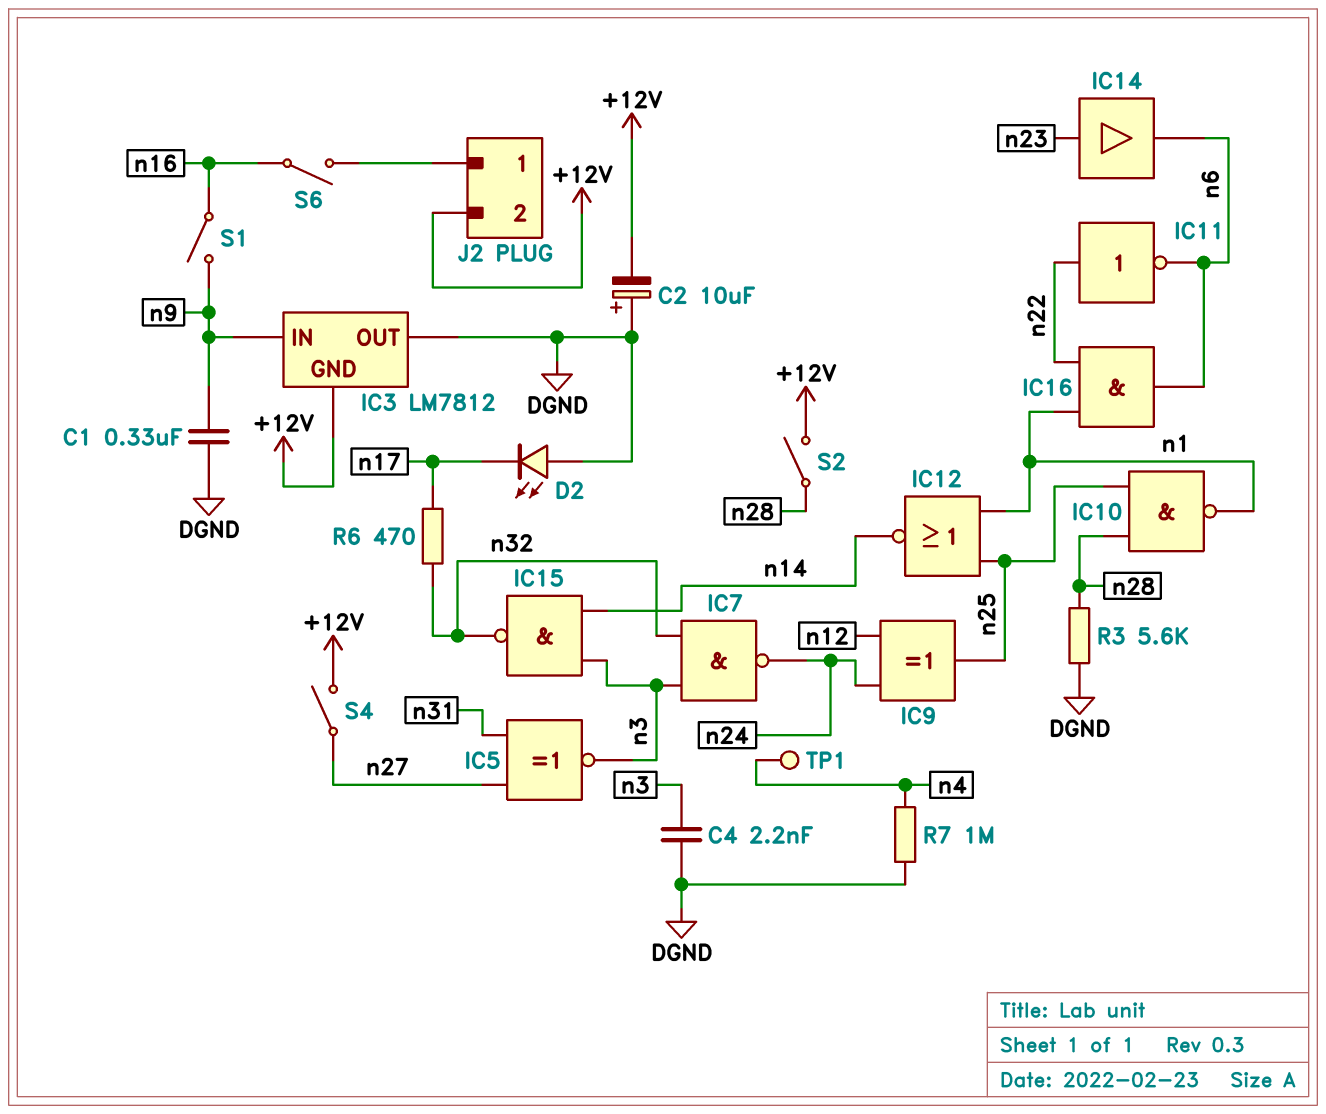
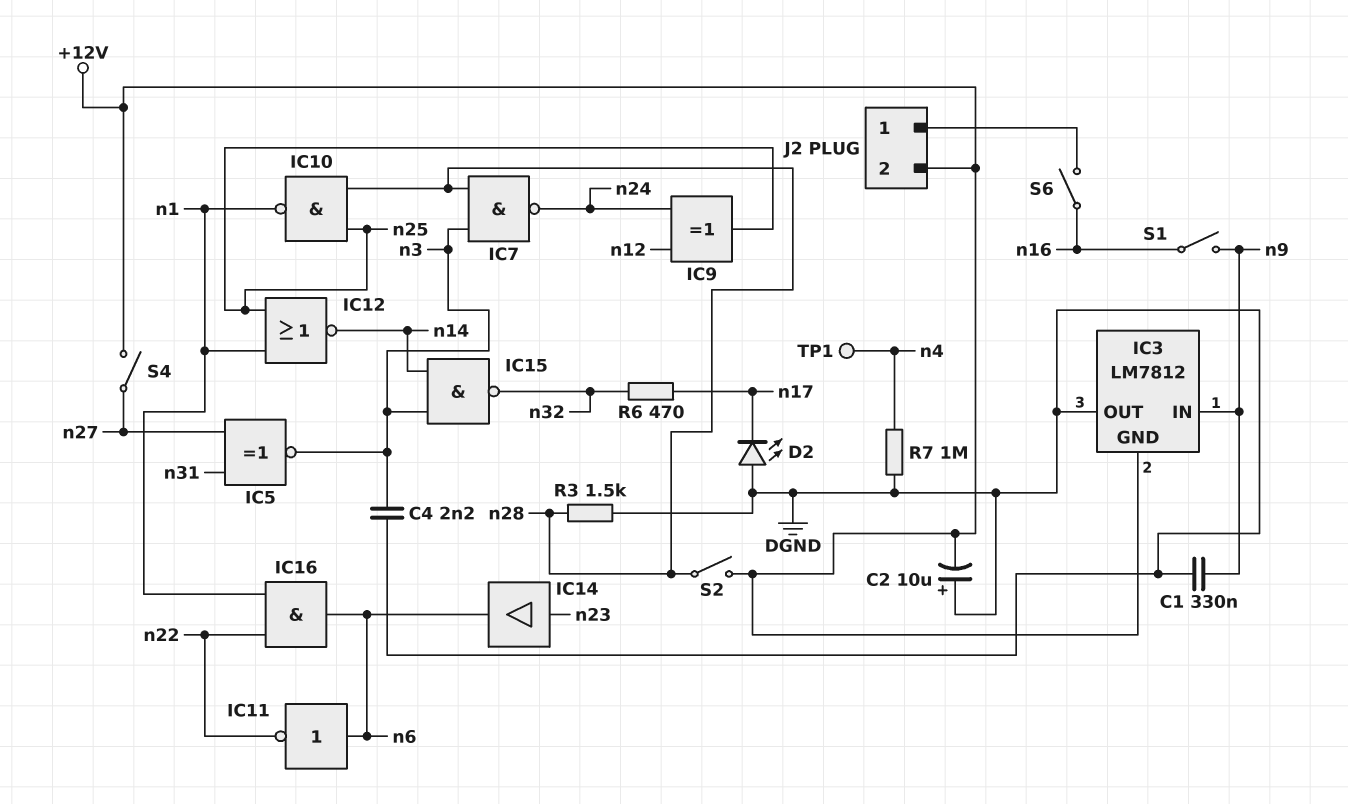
IC7: NAND (in n3, in n32, out n24) -> NAND (in n3, in n28, out n24)
IC11: NOT (in n22, out n6) -> NOT (in n6, out n22)
R3: 5.6k (DGND, n28) -> 1.5k (DGND, n28)

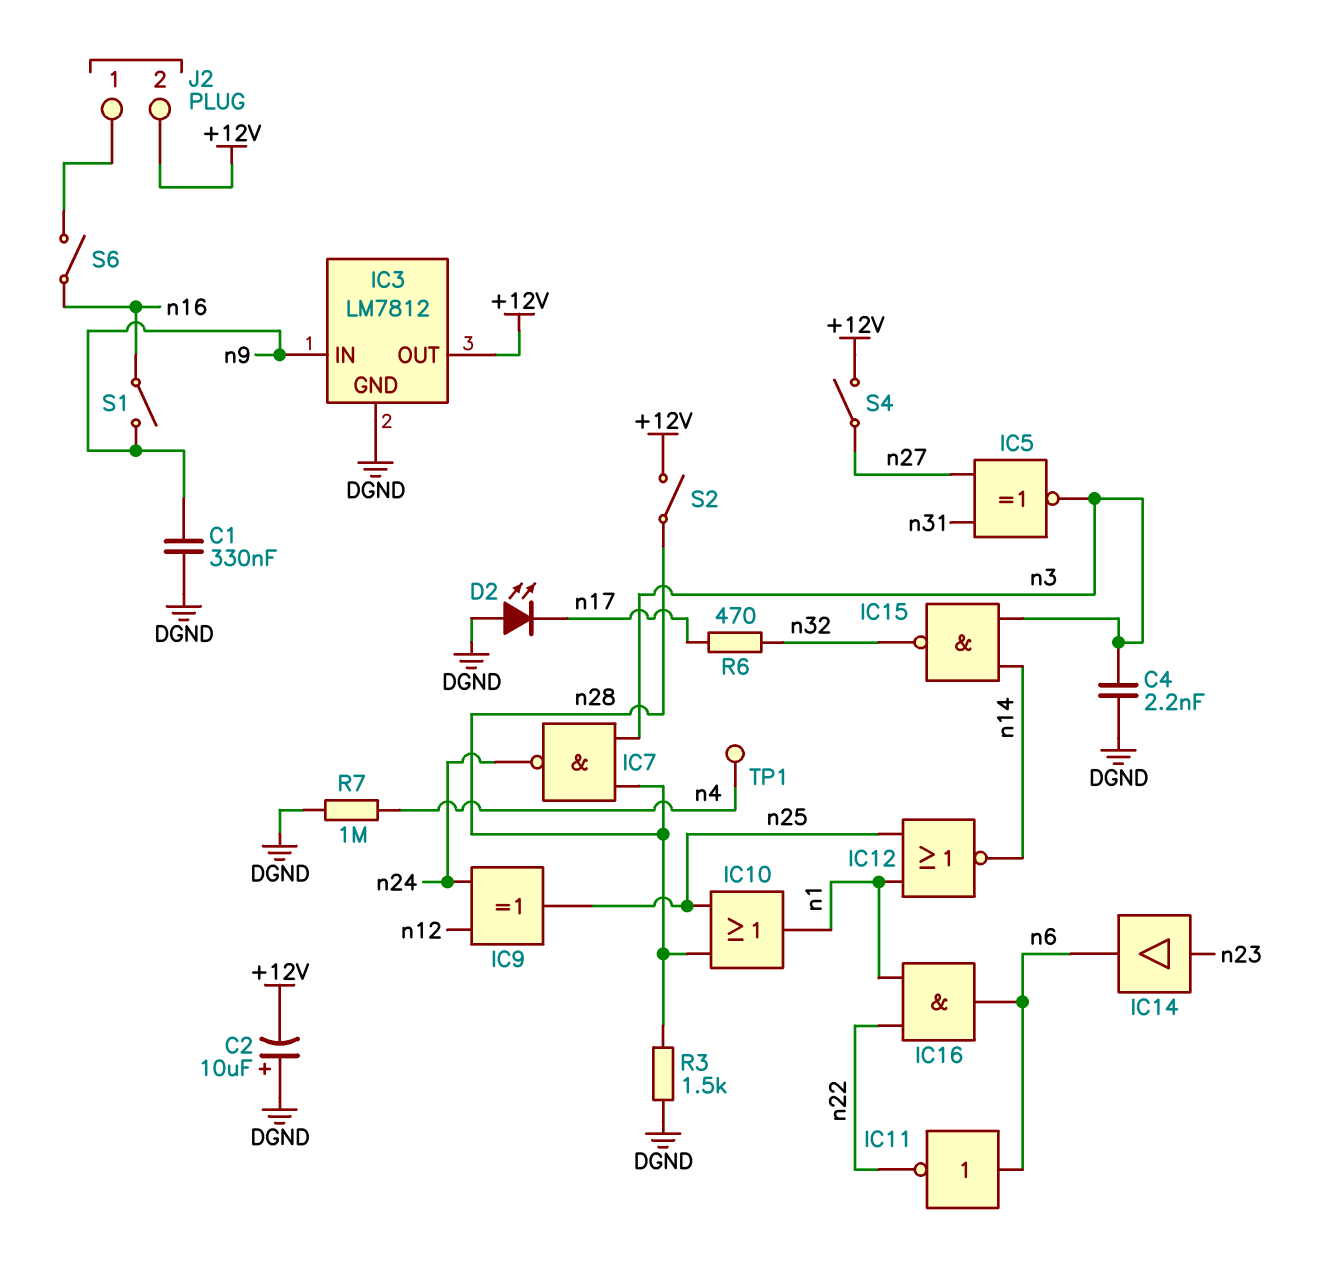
IC3 pin GND: +12V -> DGND
IC3 pin OUT: DGND -> +12V
IC10: NAND (in n25, in n28, out n1) -> OR (in n25, in n28, out n1)

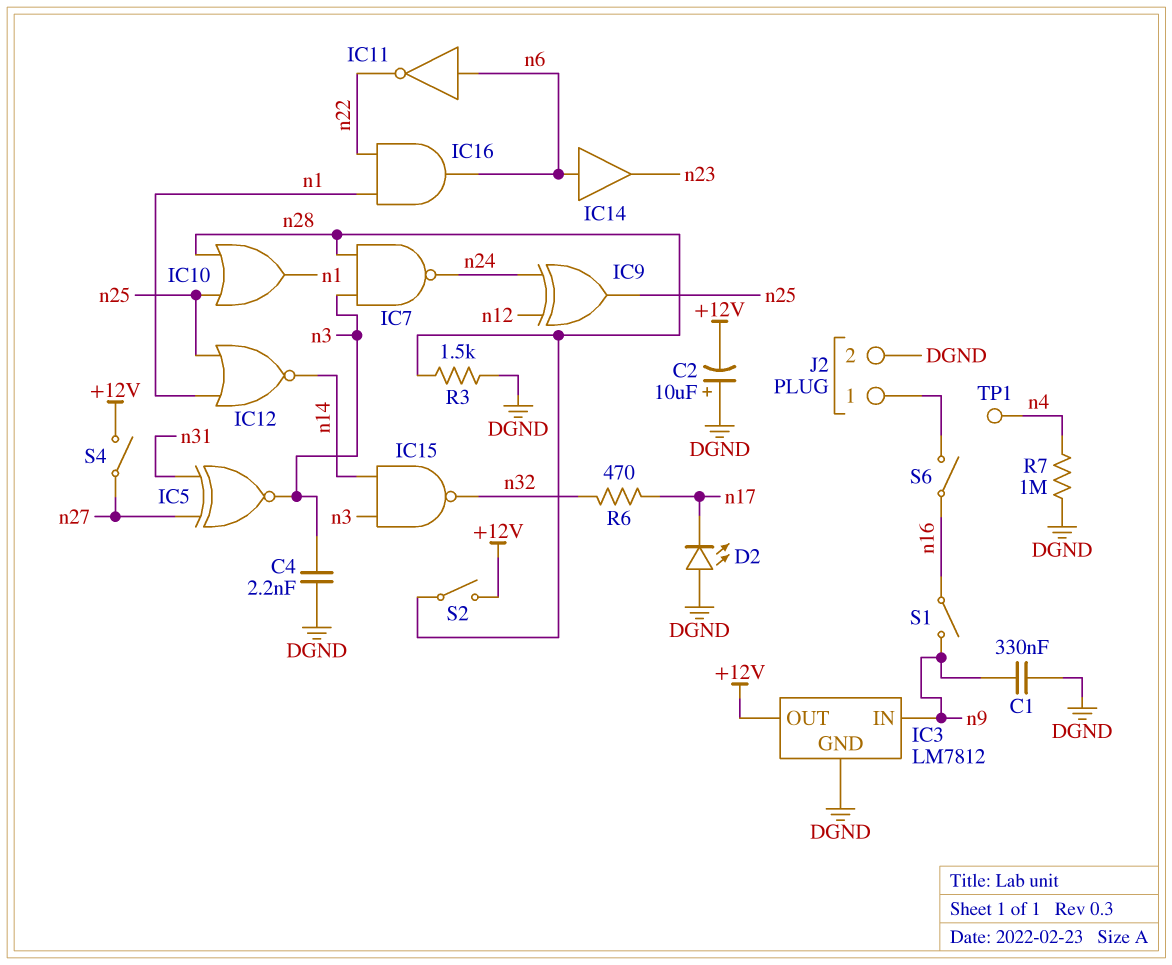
IC14: buffer (in n23, out n6) -> buffer (in n6, out n23)
J2 pin 2: +12V -> DGND

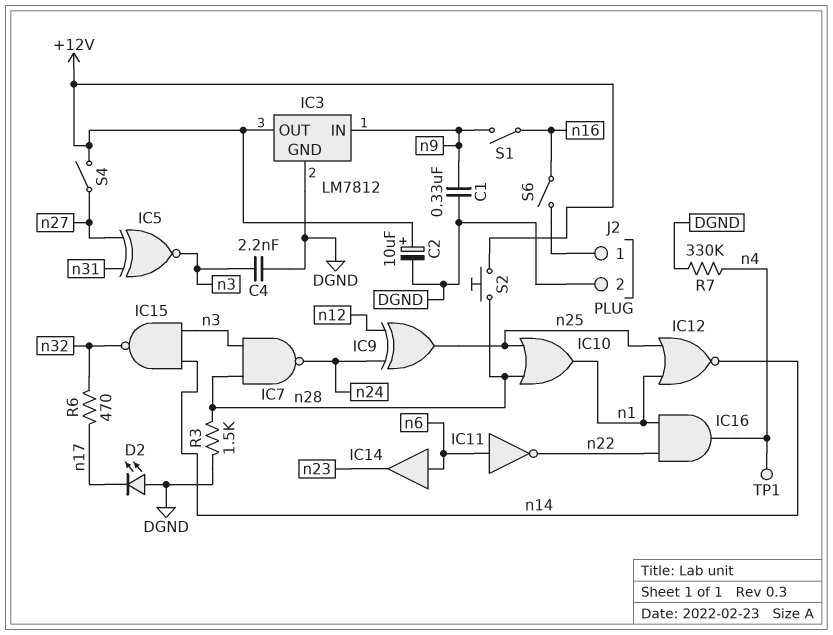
C2: 10uF (plus DGND, minus +12V) -> 10uF (plus +12V, minus DGND)
IC16: AND (in n1, in n22, out n6) -> AND (in n1, in n22, out n4)
R7: 1M (DGND, n4) -> 330k (DGND, n4)
S2: switch (+12V, n28) -> button (+12V, n28)

